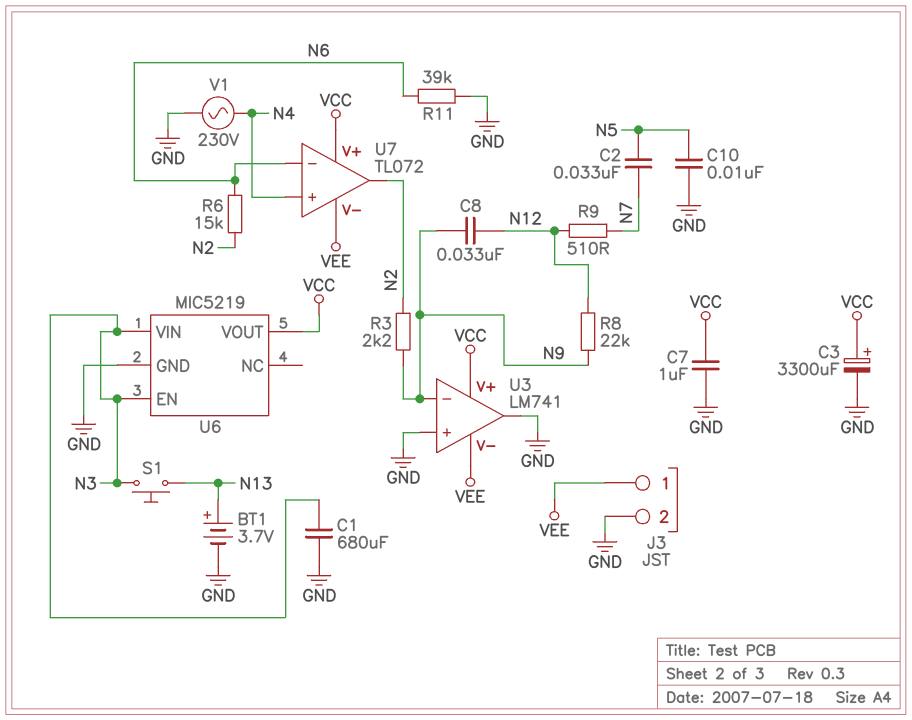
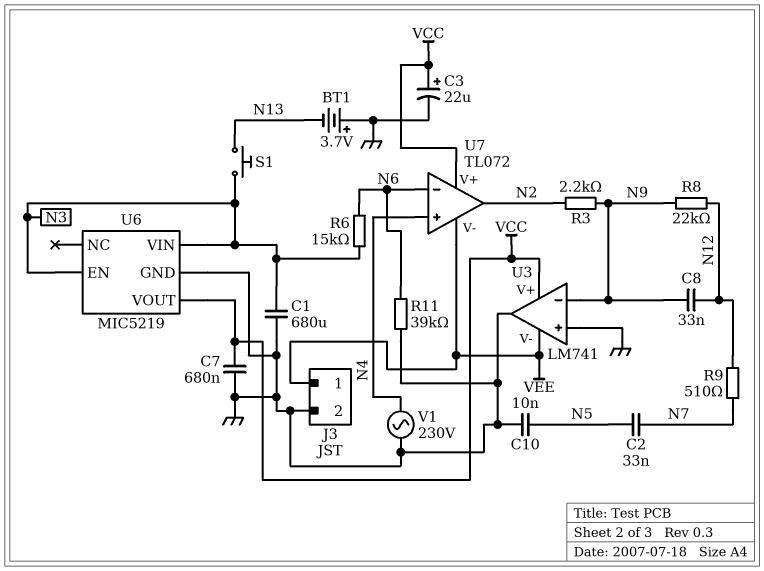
BT1: 3.7V (plus N13, minus GND) -> 3.7V (plus GND, minus N13)
C3: 3300uF (plus VCC, minus GND) -> 22uF (plus VCC, minus GND)
C7: 1uF (GND, VCC) -> 680nF (GND, VCC)
R6: 15k (N2, N6) -> 15k (N3, N6)

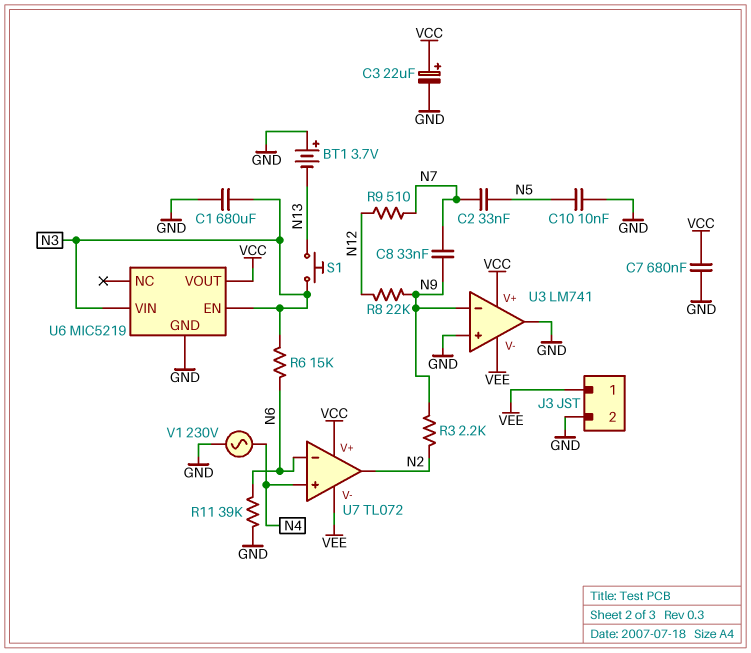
C8: 33nF (N9, N12) -> 33nF (N7, N9)

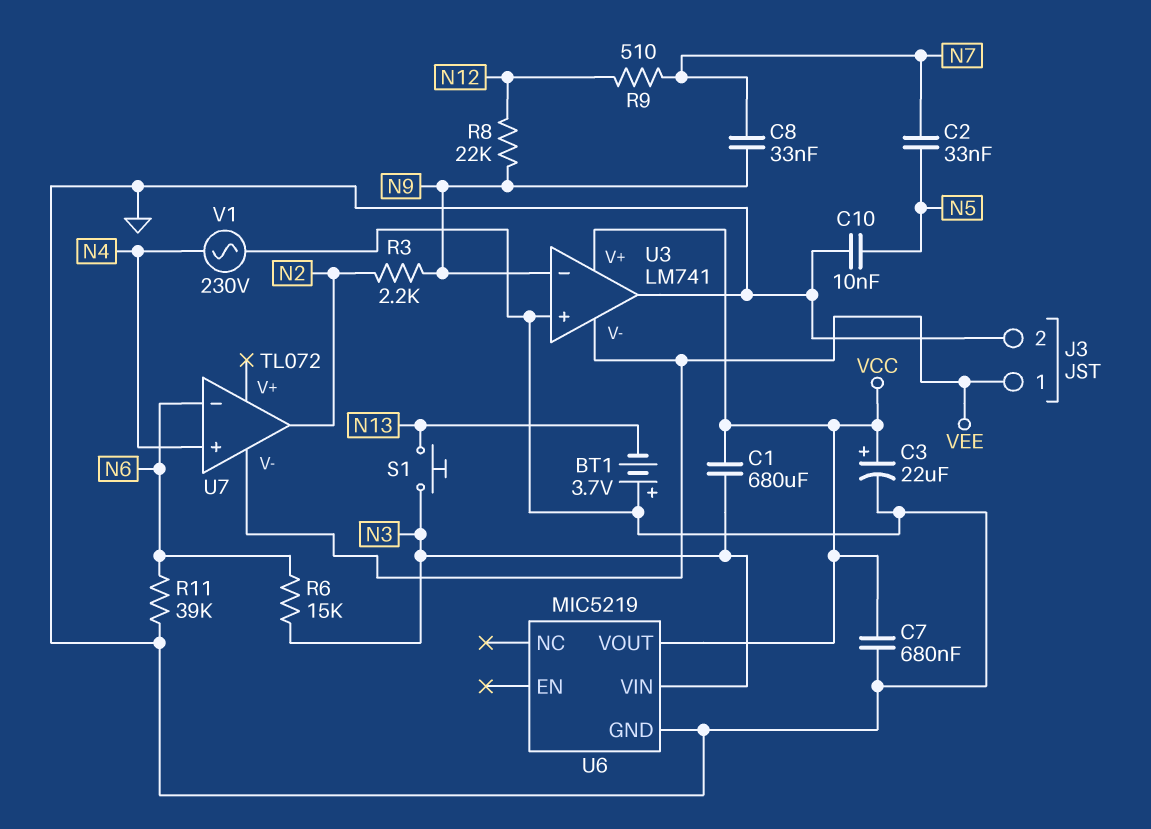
C1: 680uF (GND, N3) -> 680uF (N3, VCC)
U6 pin EN: N3 -> none
U7 pin V+: VCC -> none

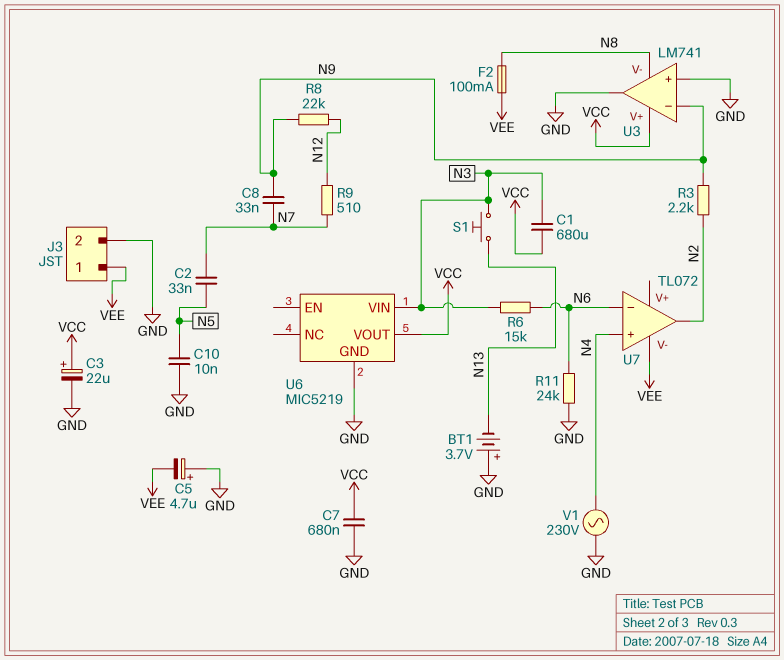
C5: none -> 4.7uF (plus GND, minus VEE)
F2: none -> 100mA (N8, VEE)
R11: 39k (GND, N6) -> 24k (GND, N6)
U3 pin V-: VEE -> N8

